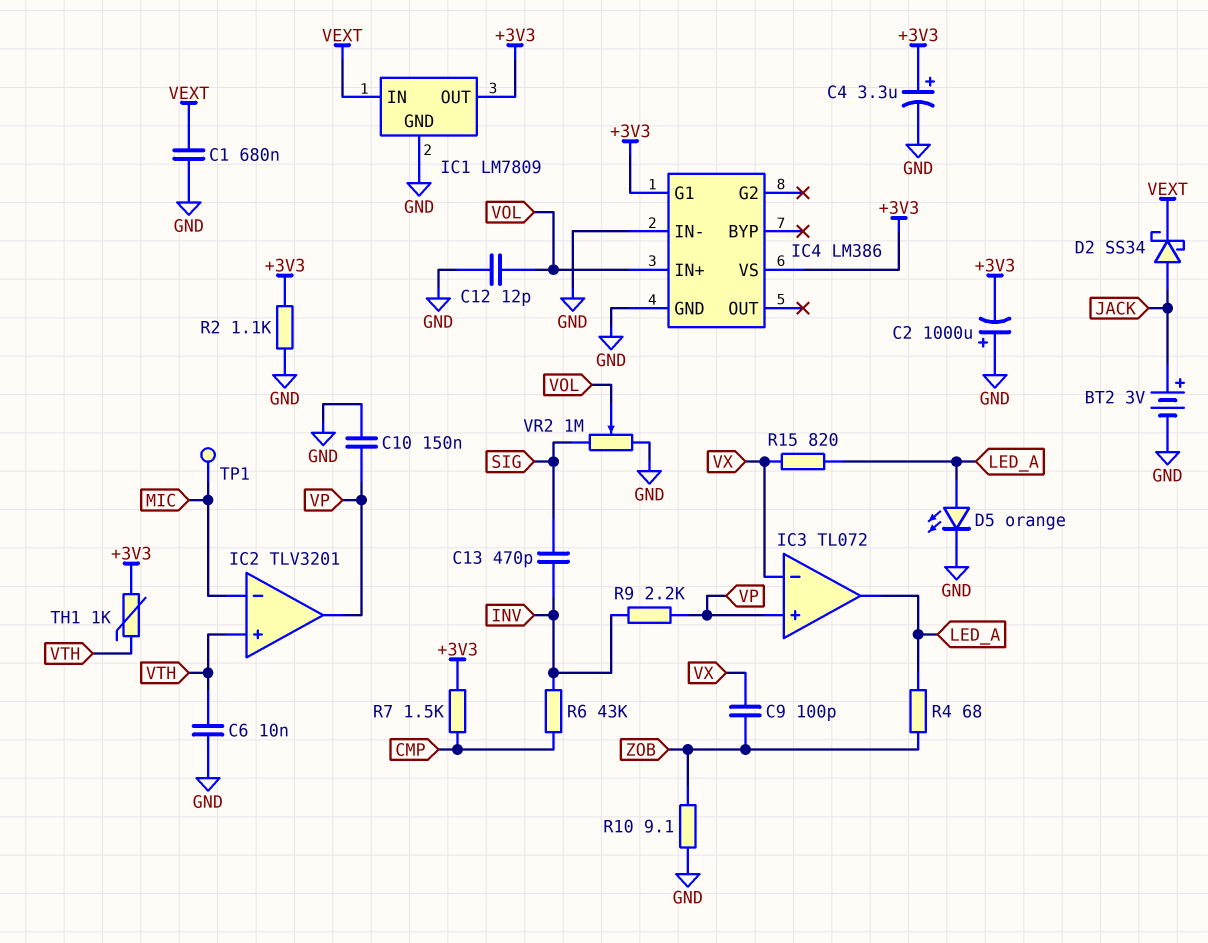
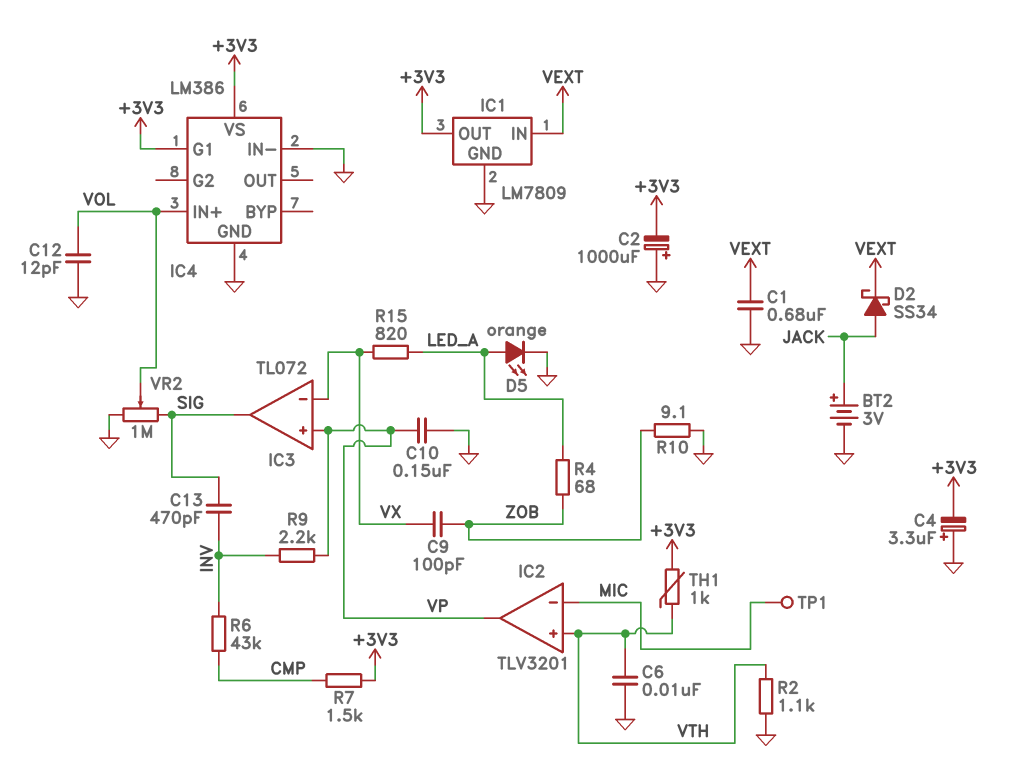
C4: 3.3uF (plus +3V3, minus GND) -> 3.3uF (plus GND, minus +3V3)
IC3 pin out: LED_A -> SIG
R2: 1.1k (+3V3, GND) -> 1.1k (GND, VTH)

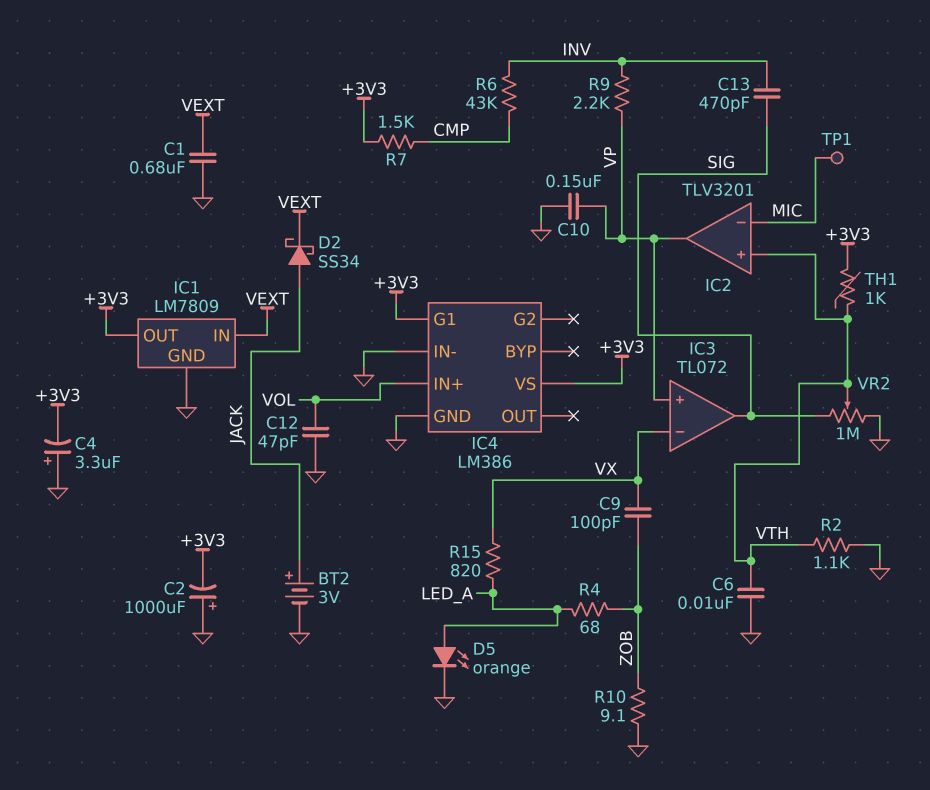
C12: 12pF (GND, VOL) -> 47pF (GND, VOL)
VR2: 1M (GND, SIG, wiper VOL) -> 1M (GND, SIG, wiper VTH)

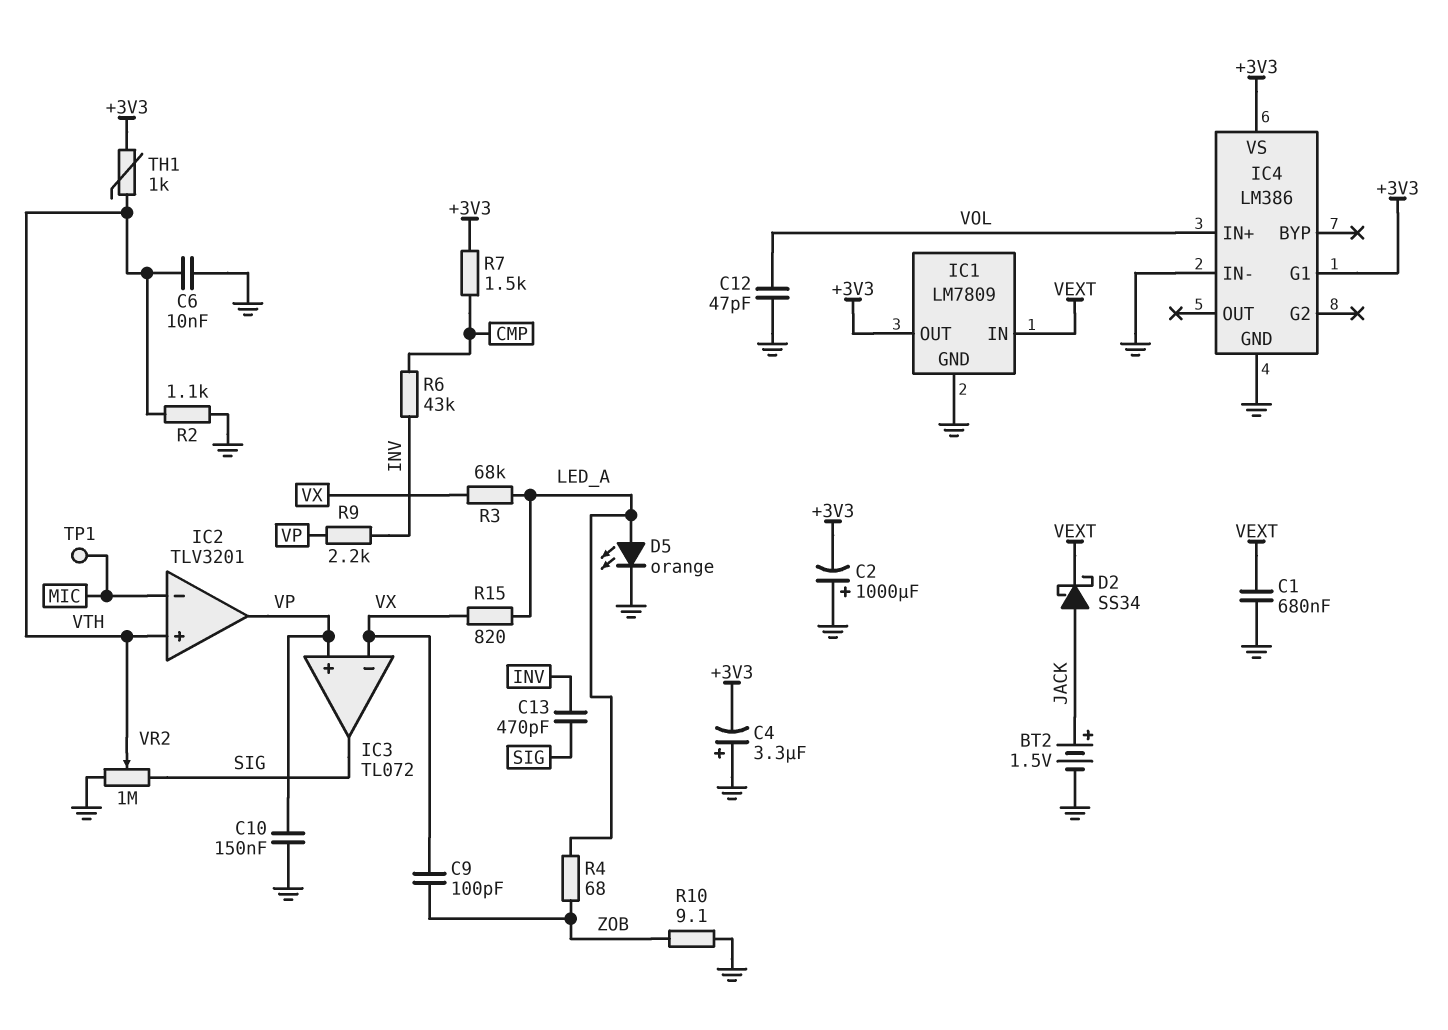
BT2: 3V (plus JACK, minus GND) -> 1.5V (plus JACK, minus GND)
R3: none -> 68k (LED_A, VX)

